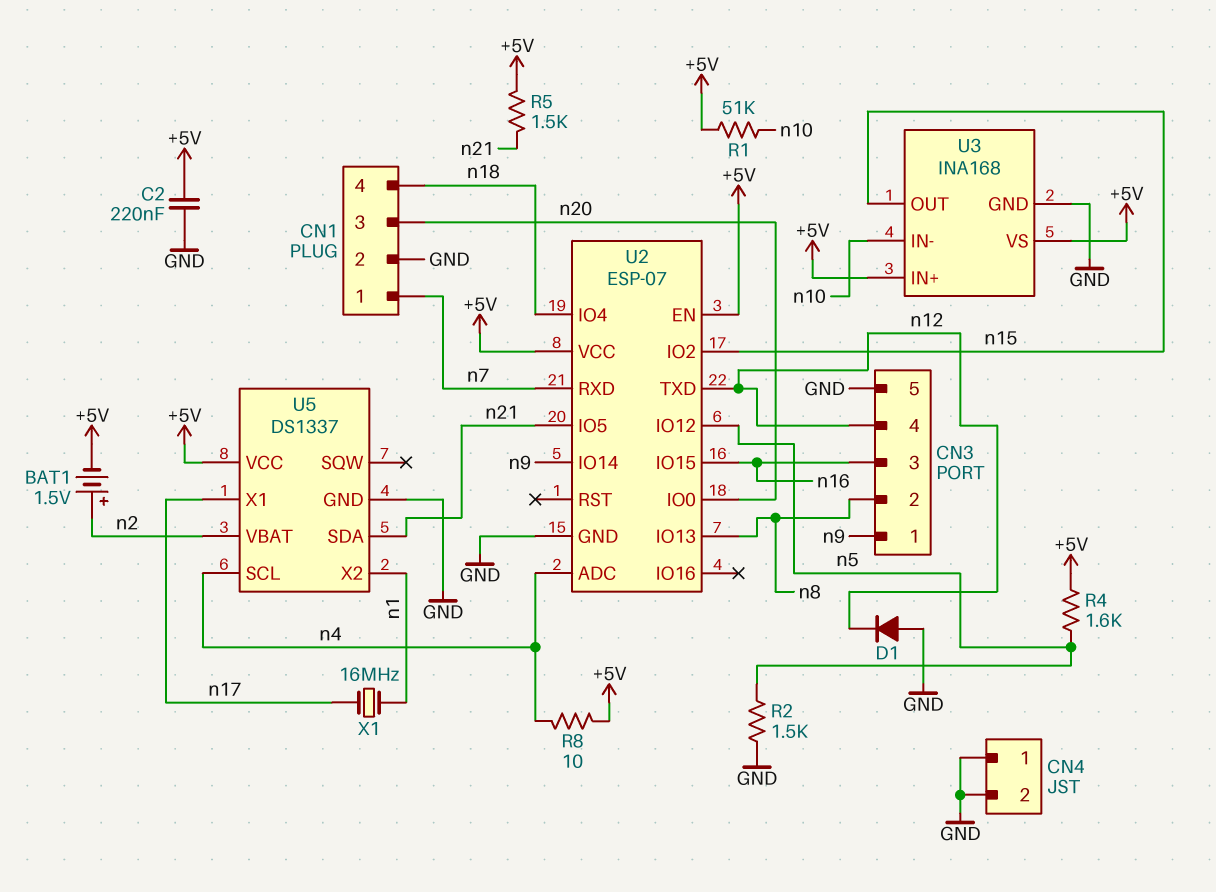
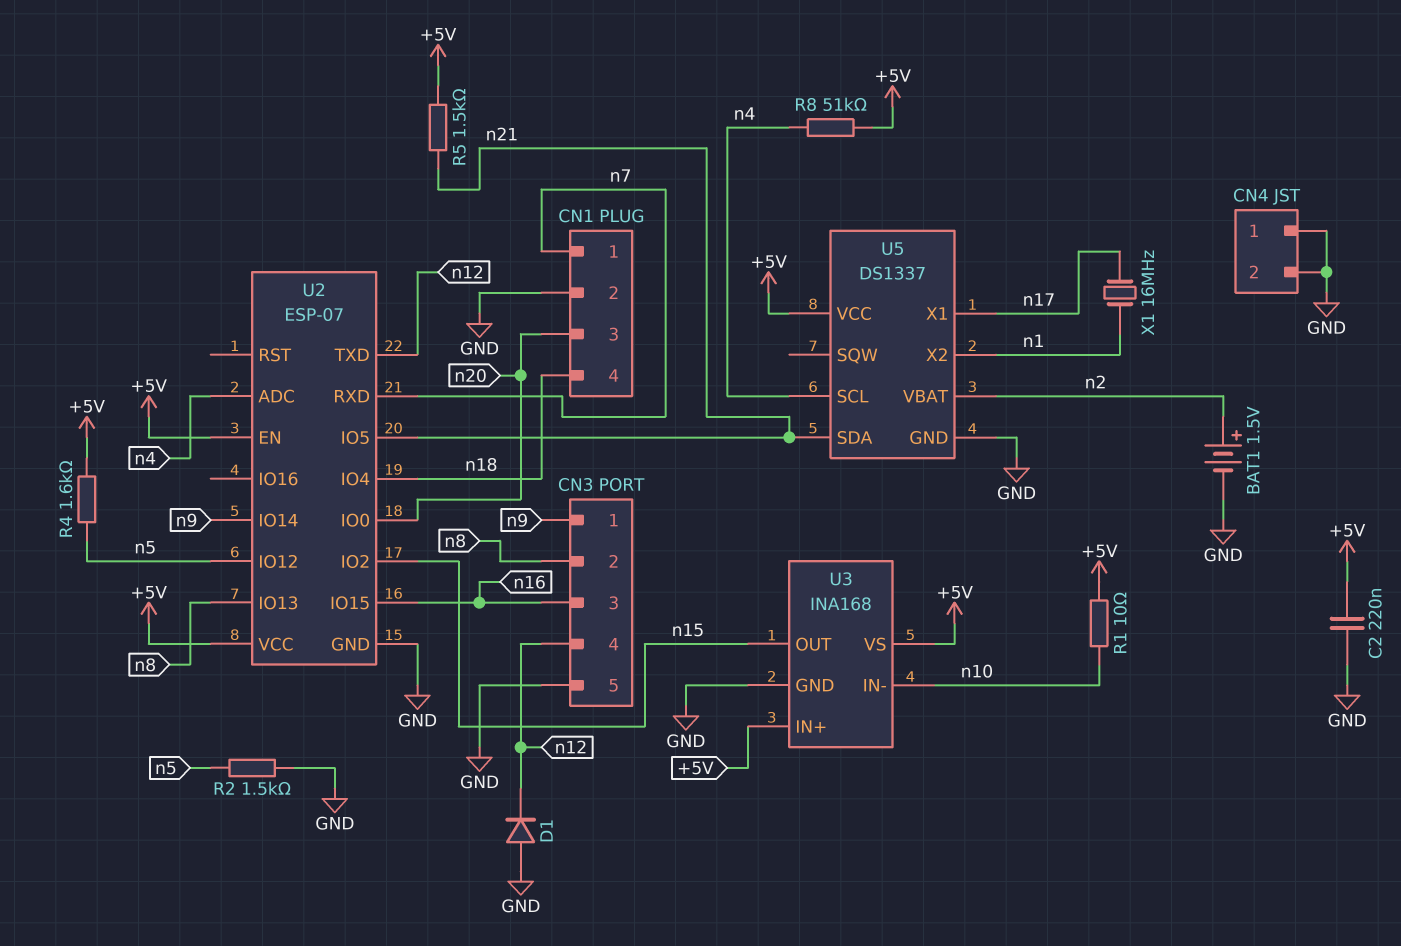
BAT1: 1.5V (plus n2, minus +5V) -> 1.5V (plus n2, minus GND)
R1: 51k (+5V, n10) -> 10 (+5V, n10)
R8: 10 (+5V, n4) -> 51k (+5V, n4)

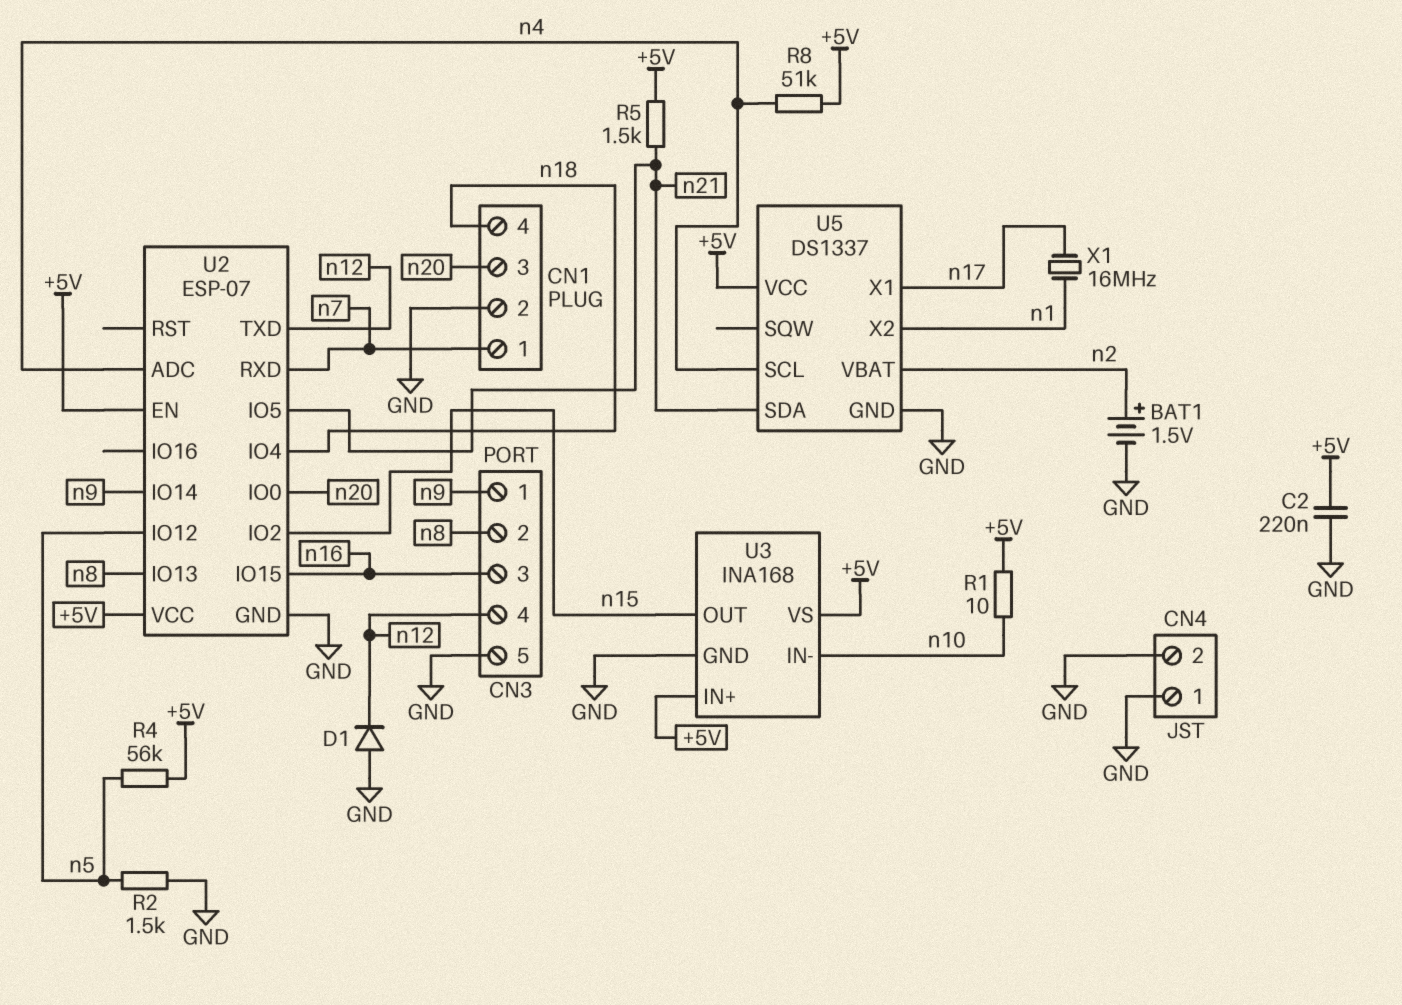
R4: 1.6k (+5V, n5) -> 56k (+5V, n5)

